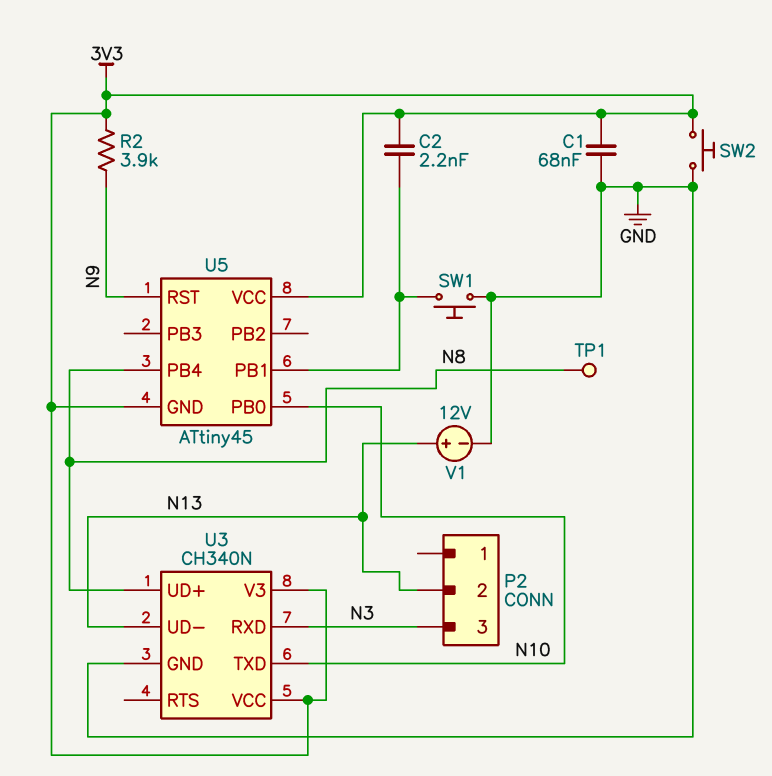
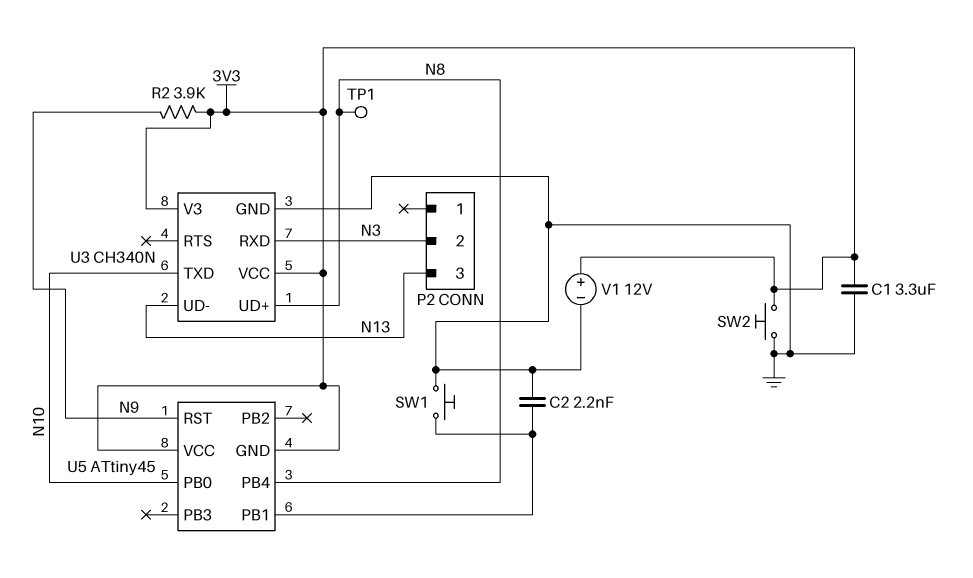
C1: 68nF (3V3, GND) -> 3.3uF (3V3, GND)
C2: 2.2nF (3V3, U5/PB1) -> 2.2nF (GND, U5/PB1)
P2 pin 2: N13 -> N3
P2 pin 3: N3 -> N13
V1: 12V (plus N13, minus GND) -> 12V (plus 3V3, minus GND)

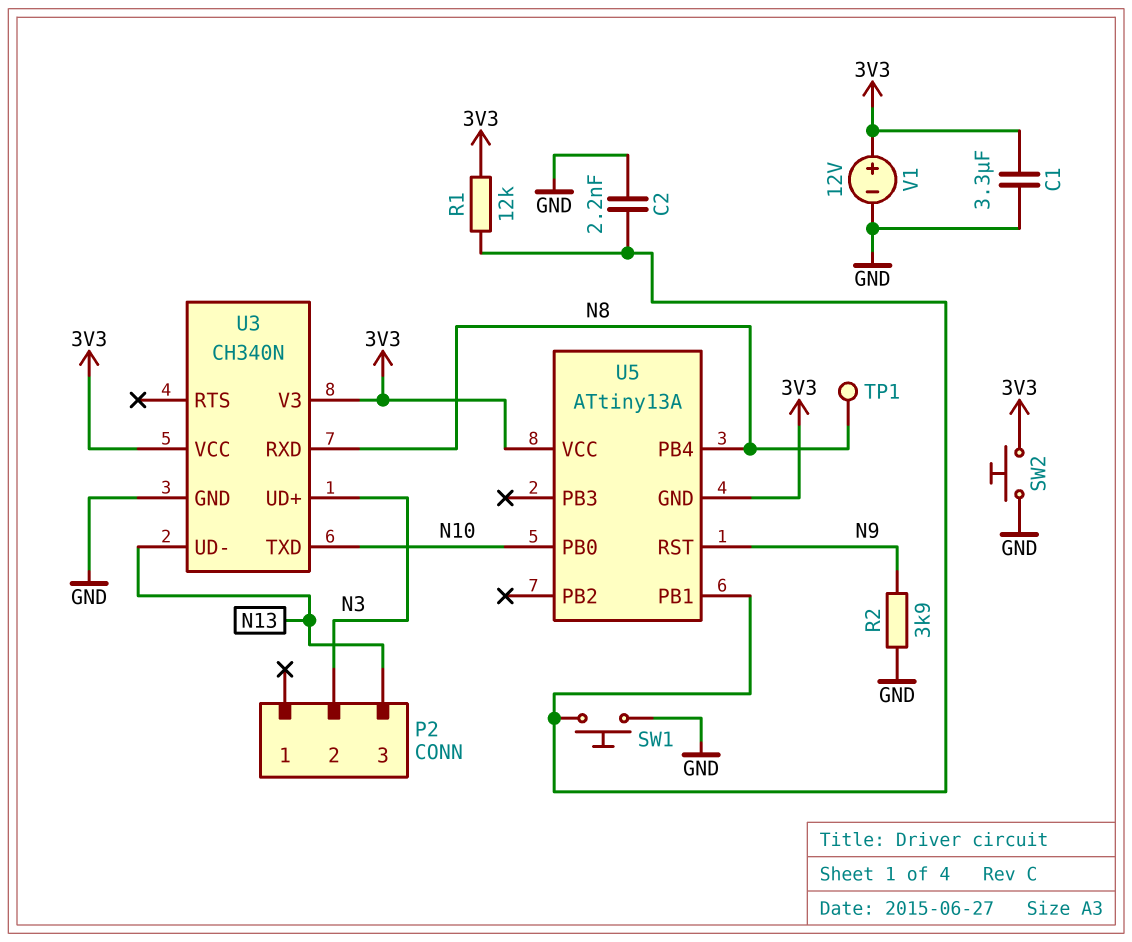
R1: none -> 12k (3V3, U5/PB1)
R2: 3.9k (3V3, N9) -> 3.9k (GND, N9)
U3 pin RXD: N3 -> N8
U3 pin UD+: N8 -> N3
U5: ATtiny45 -> ATtiny13A

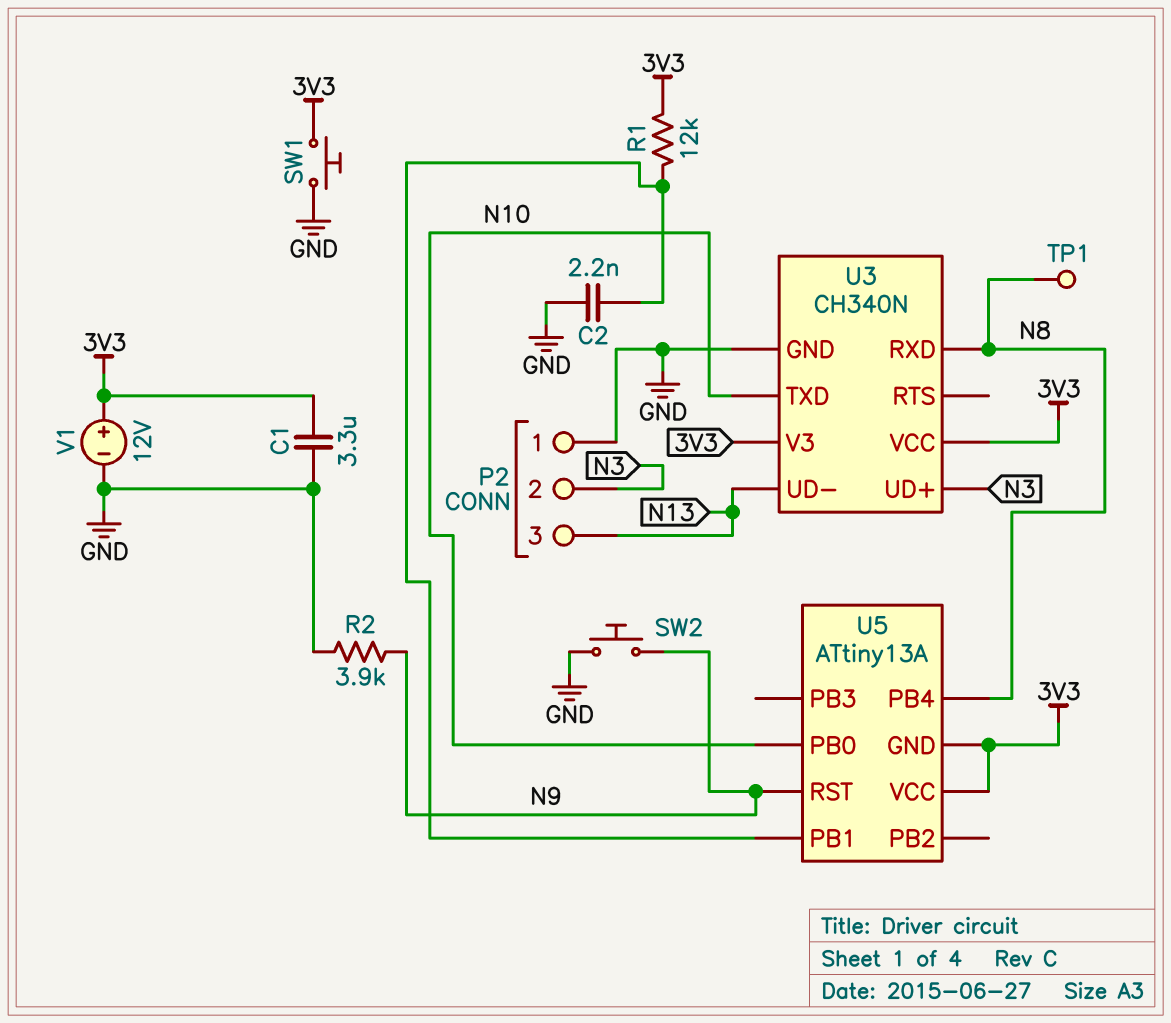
P2 pin 1: none -> GND
SW1: button (GND, U5/PB1) -> button (3V3, GND)
SW2: button (3V3, GND) -> button (GND, N9)

